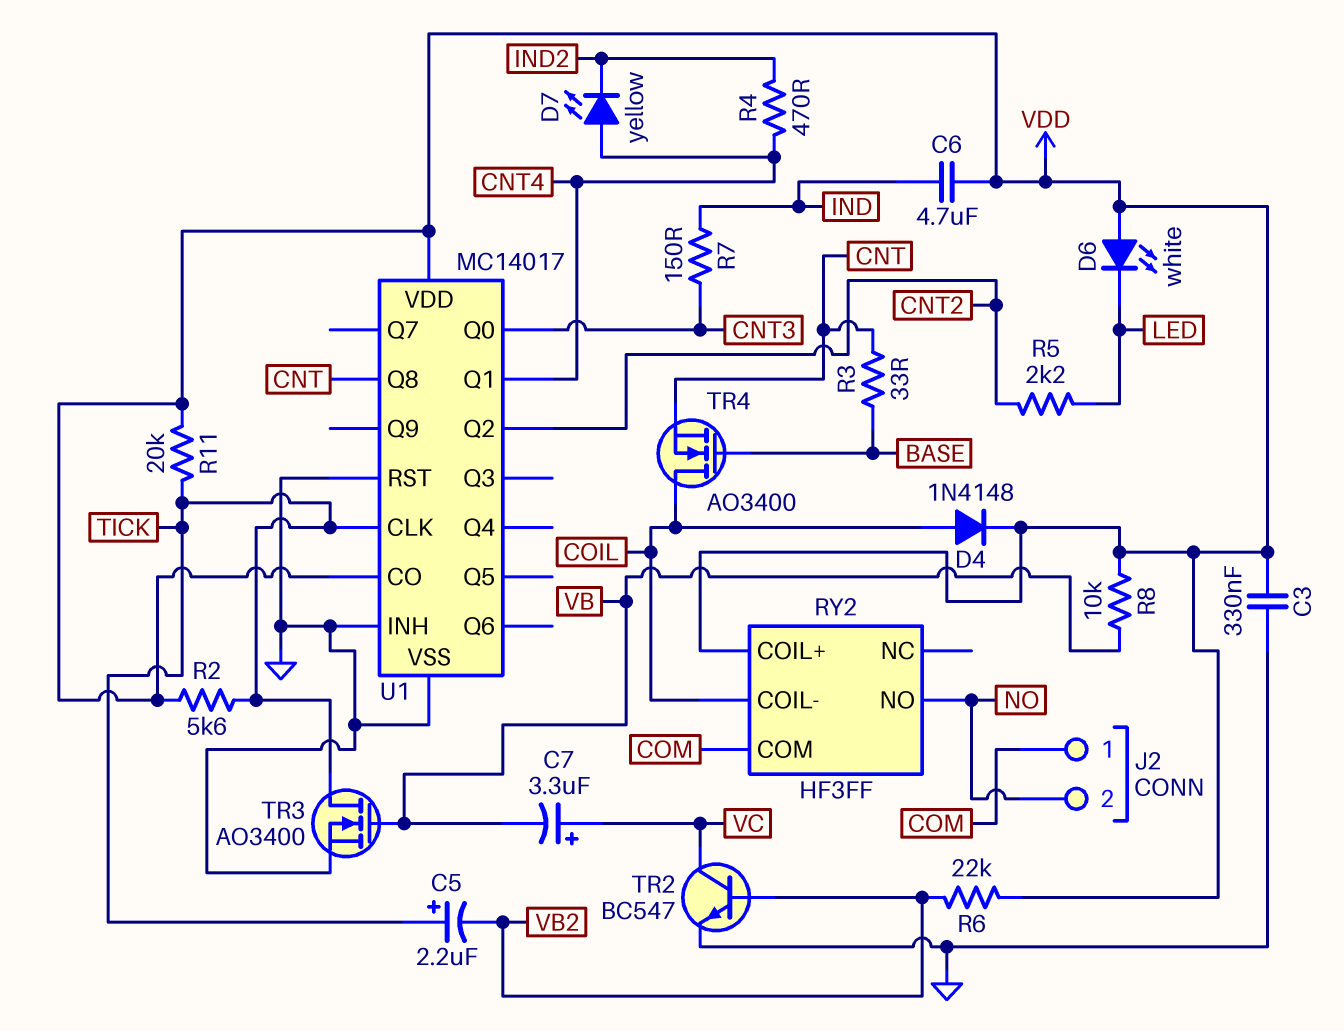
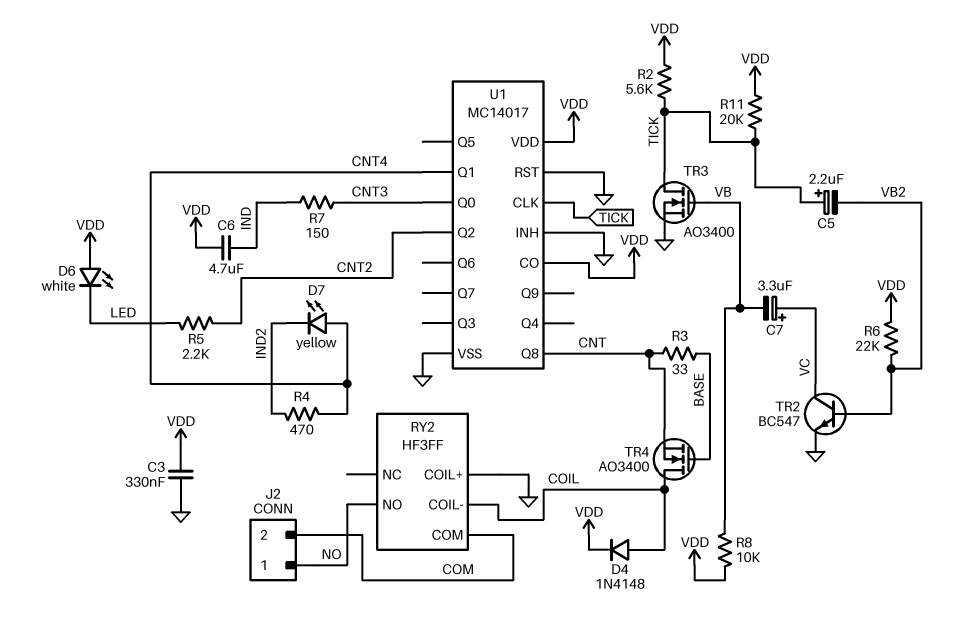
J2 pin 1: COM -> NO
J2 pin 2: NO -> COM
RY2 pin COIL+: VDD -> GND

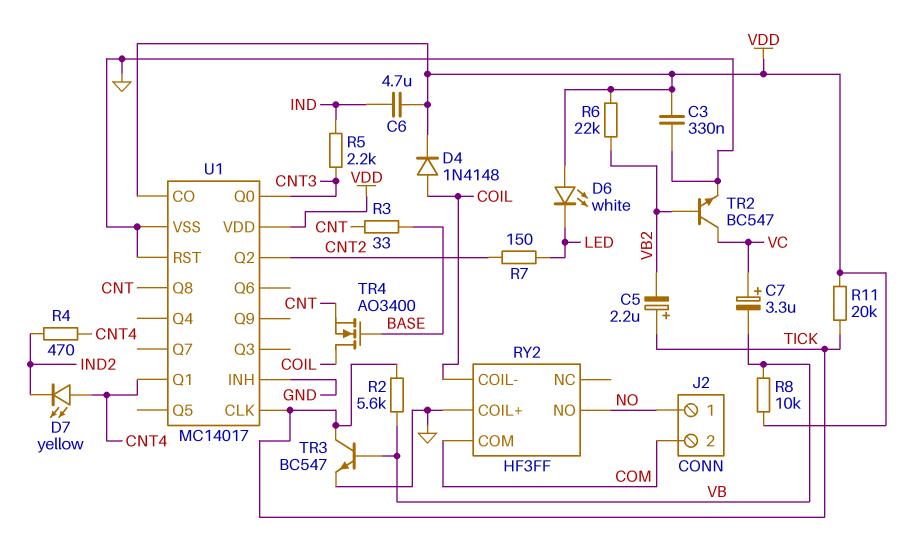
R2: 5.6k (TICK, VDD) -> 5.6k (TICK, VB)
R5: 2.2k (CNT2, LED) -> 2.2k (CNT3, IND)
R7: 150 (CNT3, IND) -> 150 (CNT2, LED)
TR3: NMOS AO3400 (G VB, D TICK, S GND) -> NPN BC547 (B VB, C TICK, E GND)

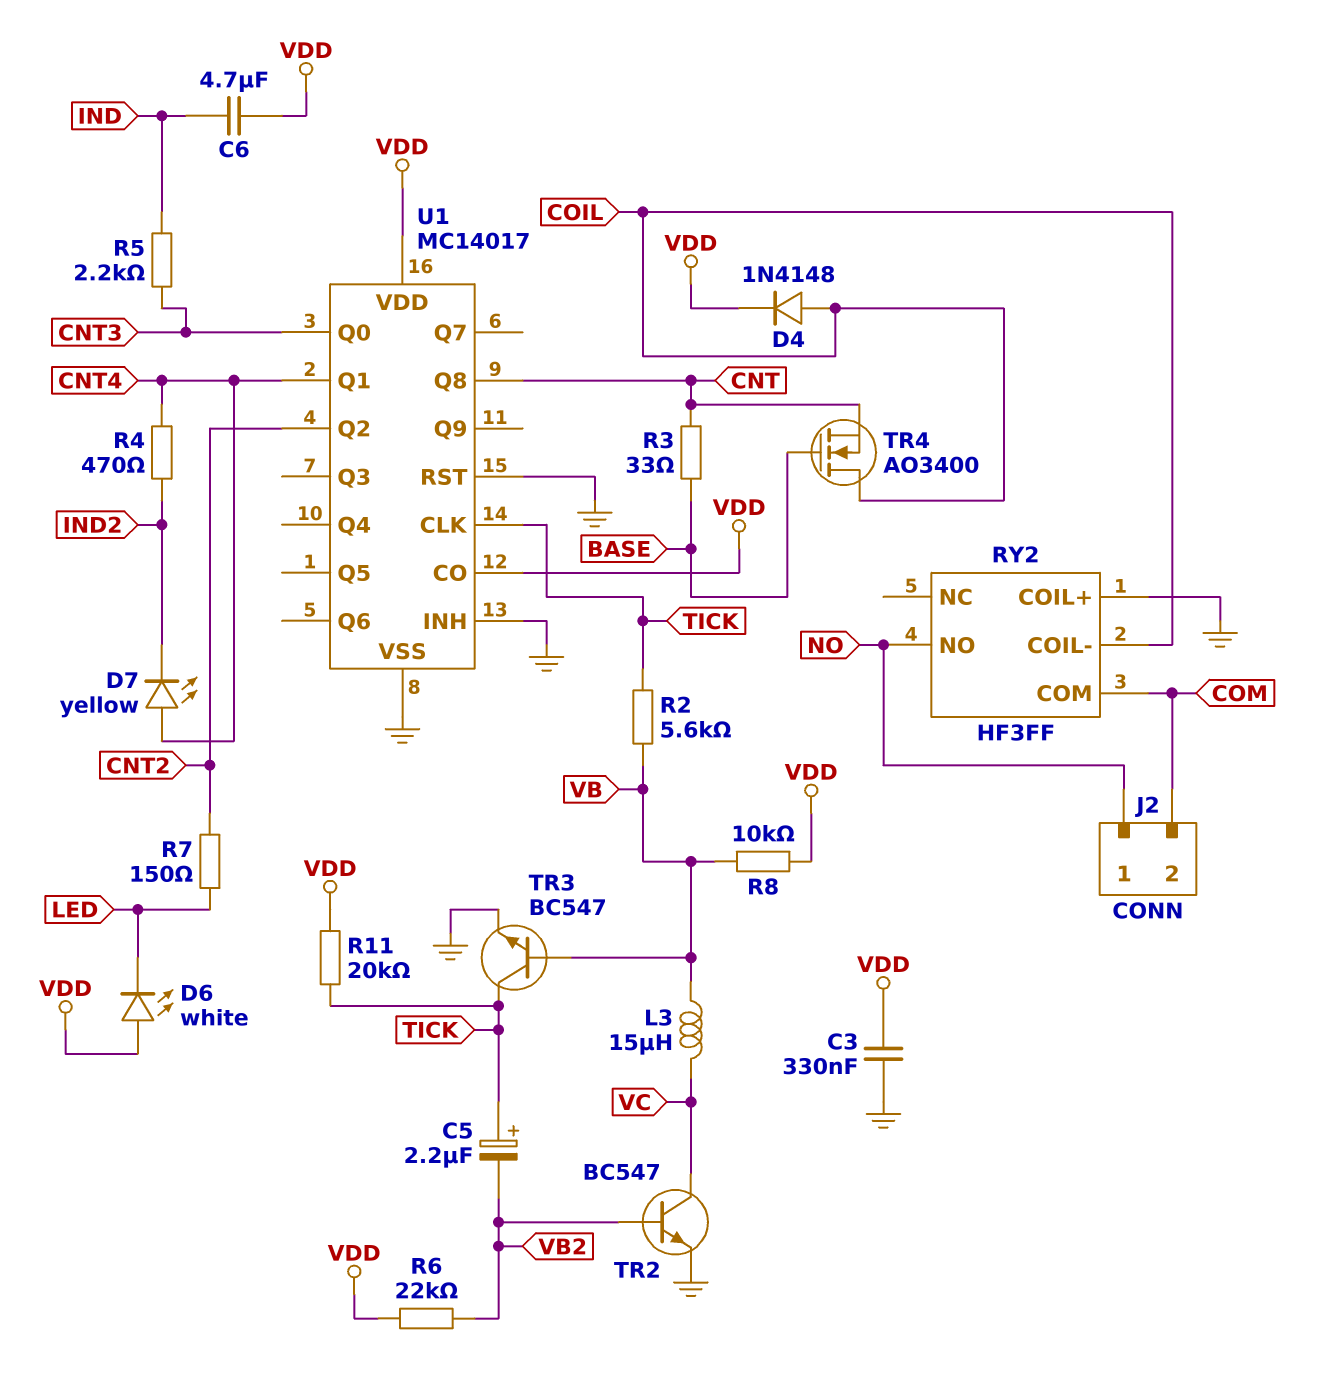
C7: 3.3uF (plus VC, minus VB) -> none
L3: none -> 15uH (VB, VC)

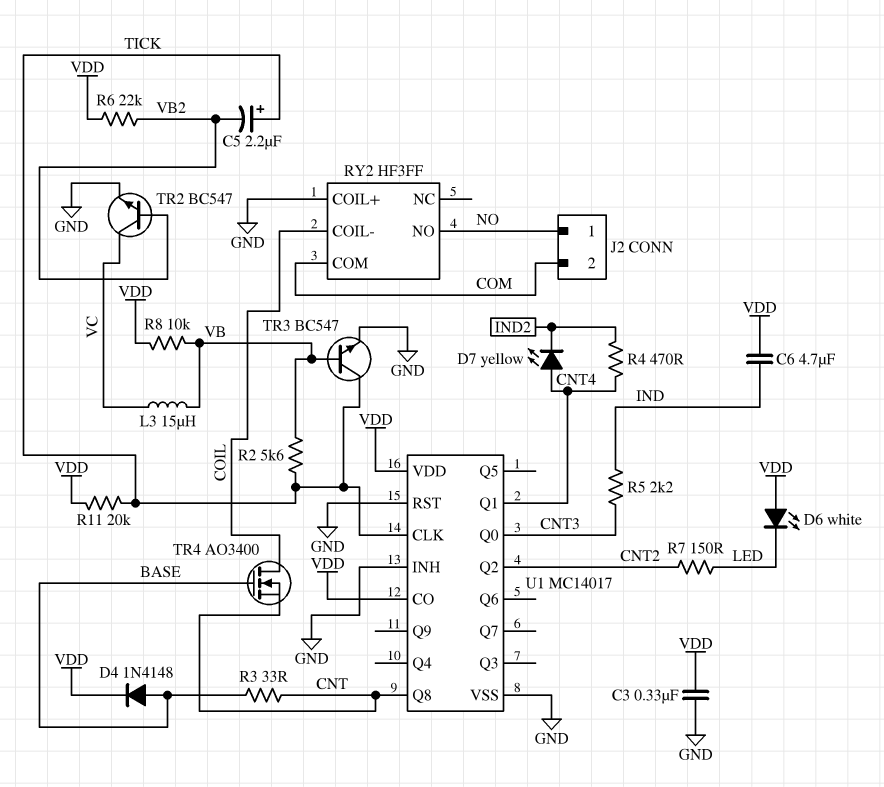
D4: diode 1N4148 (A COIL, K VDD) -> diode 1N4148 (A BASE, K VDD)

